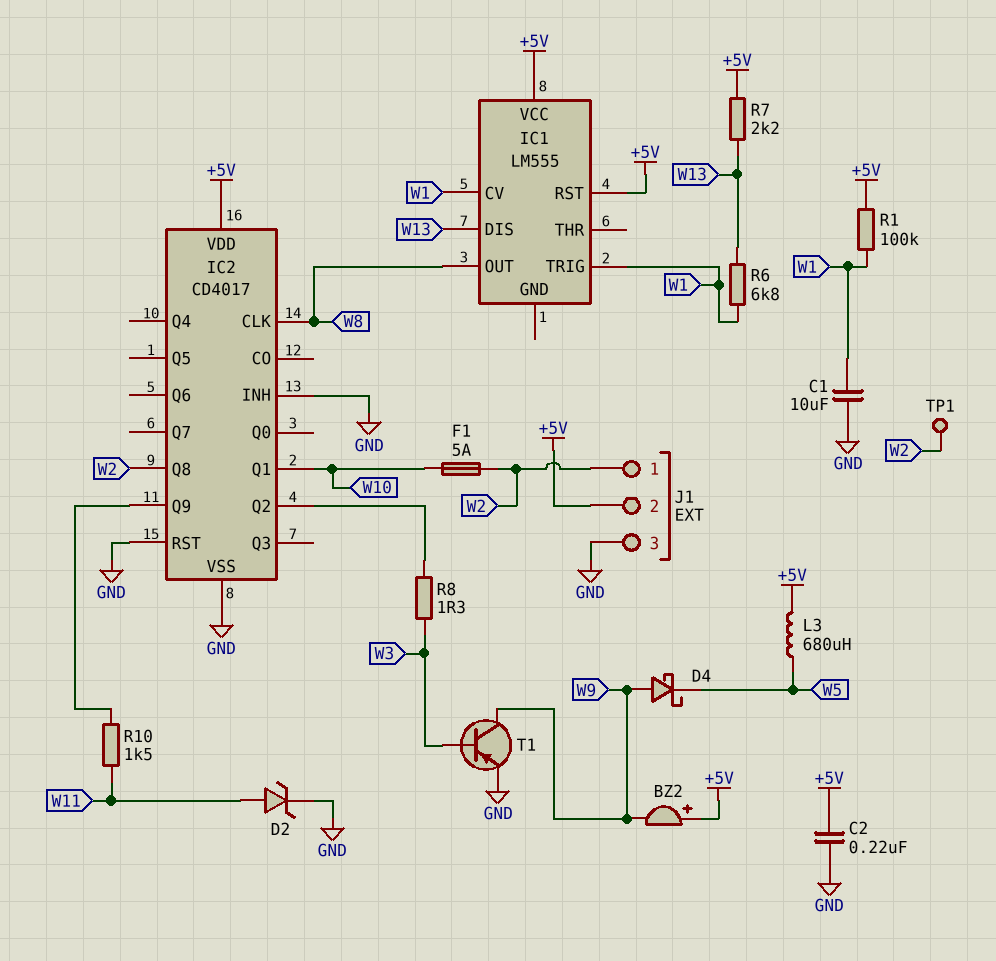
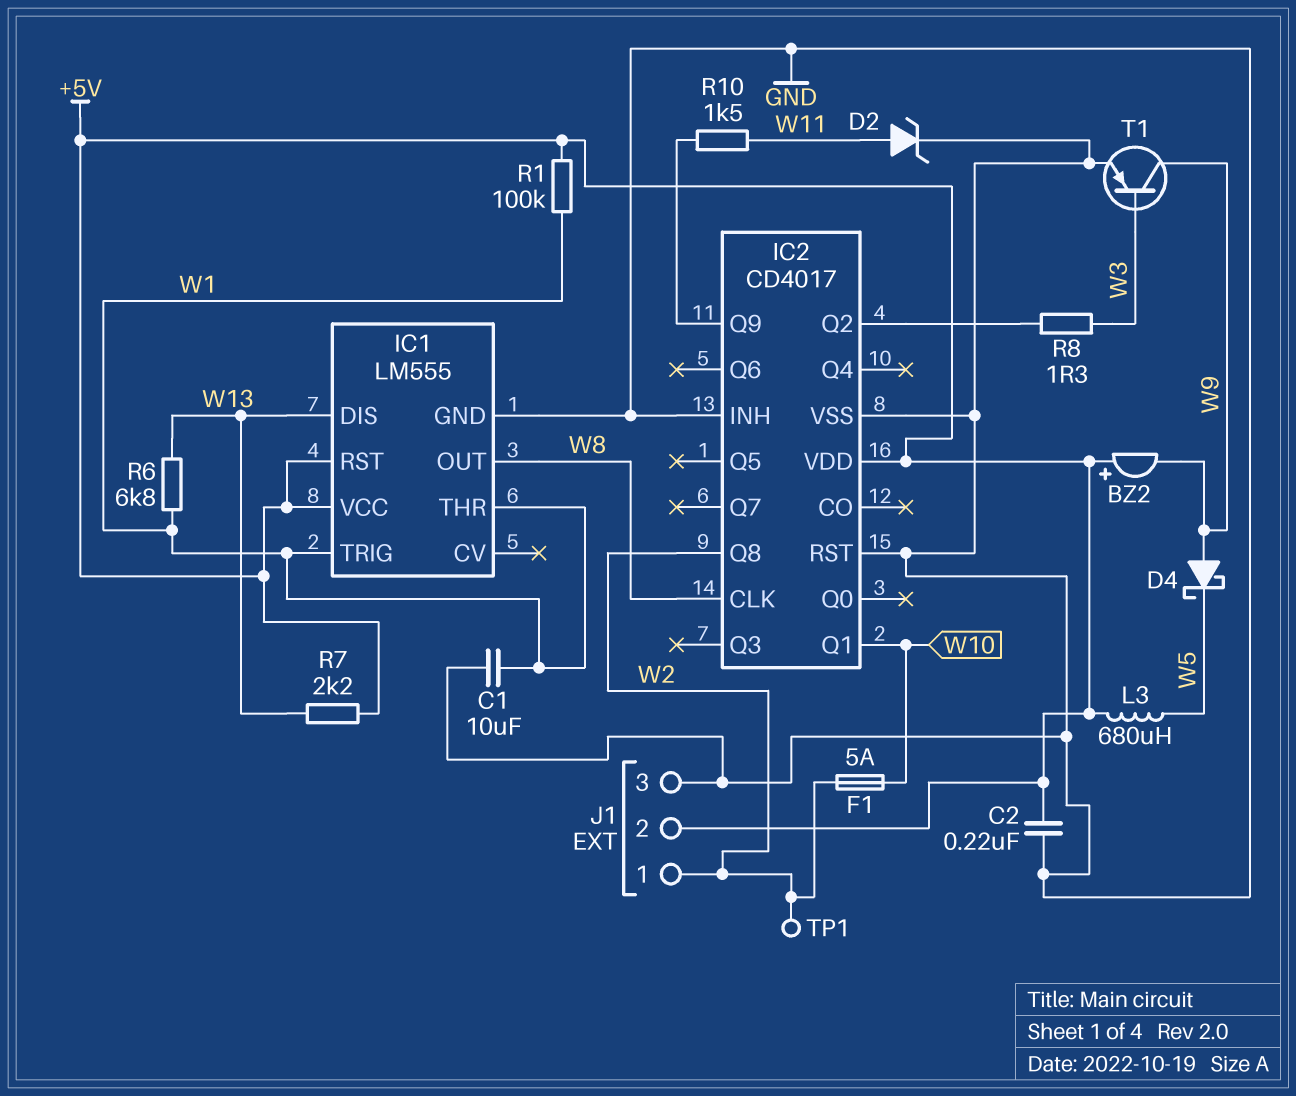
IC1 pin CV: W1 -> none
IC1 pin GND: none -> GND
IC1 pin THR: none -> W1

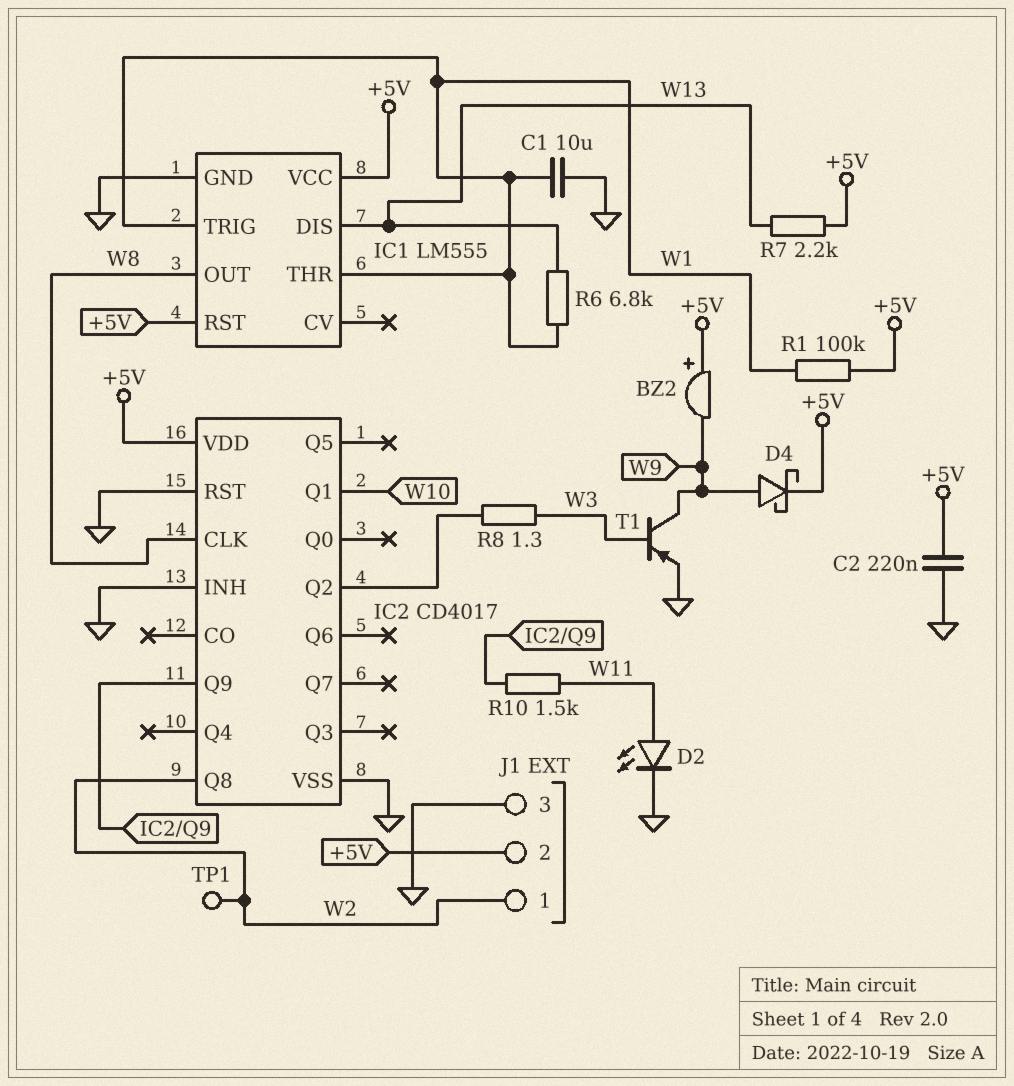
D2: zener (A W11, K GND) -> LED (A W11, K GND)
D4: schottky (A W9, K W5) -> schottky (A W9, K +5V)
F1: 5A (W2, W10) -> none
L3: 680uH (+5V, W5) -> none

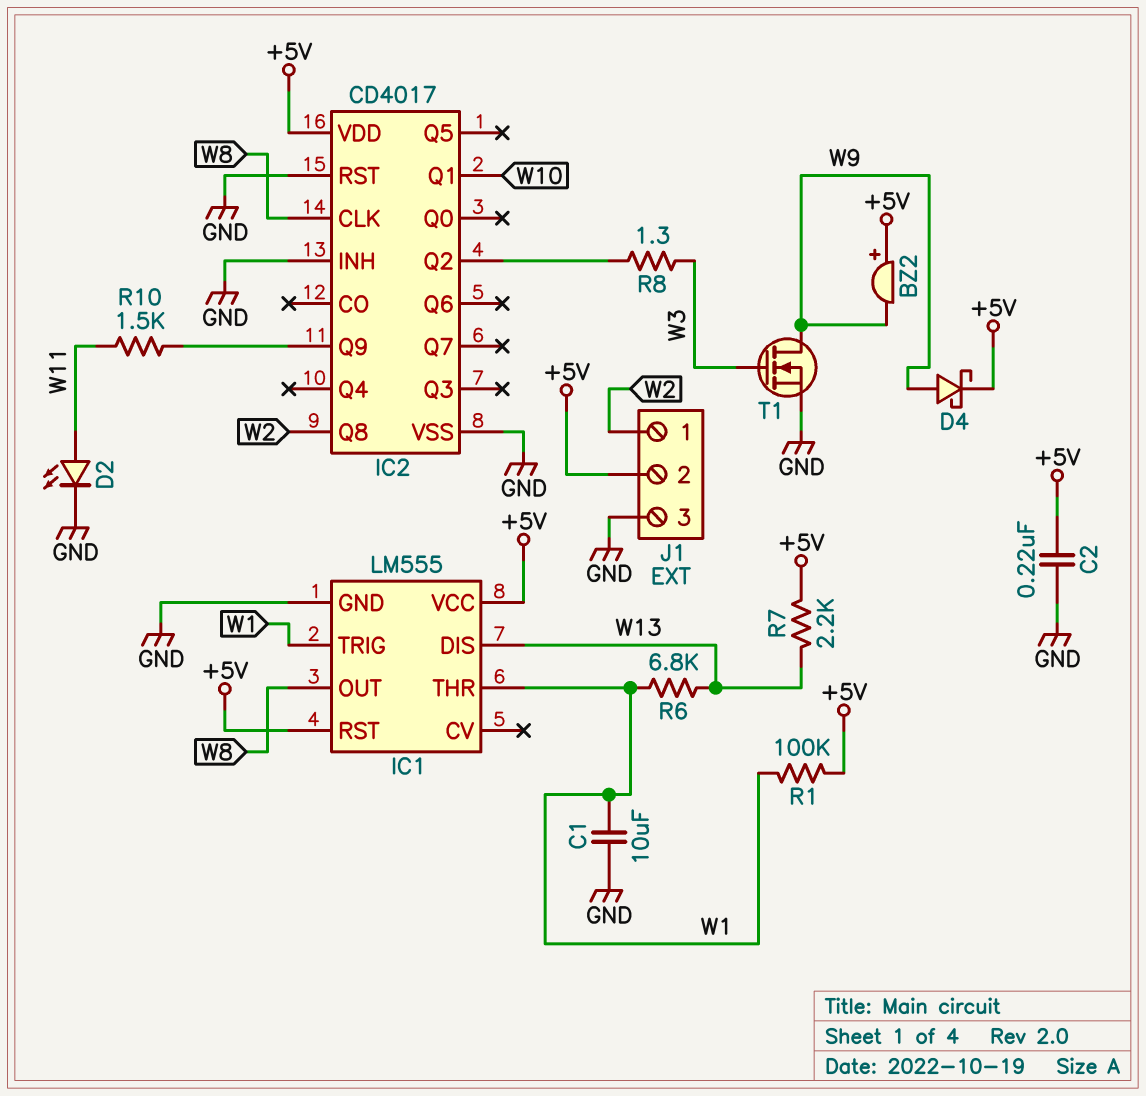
T1: PNP (B W3, C W9, E GND) -> NMOS (G W3, D W9, S GND)
TP1: test point (W2) -> none

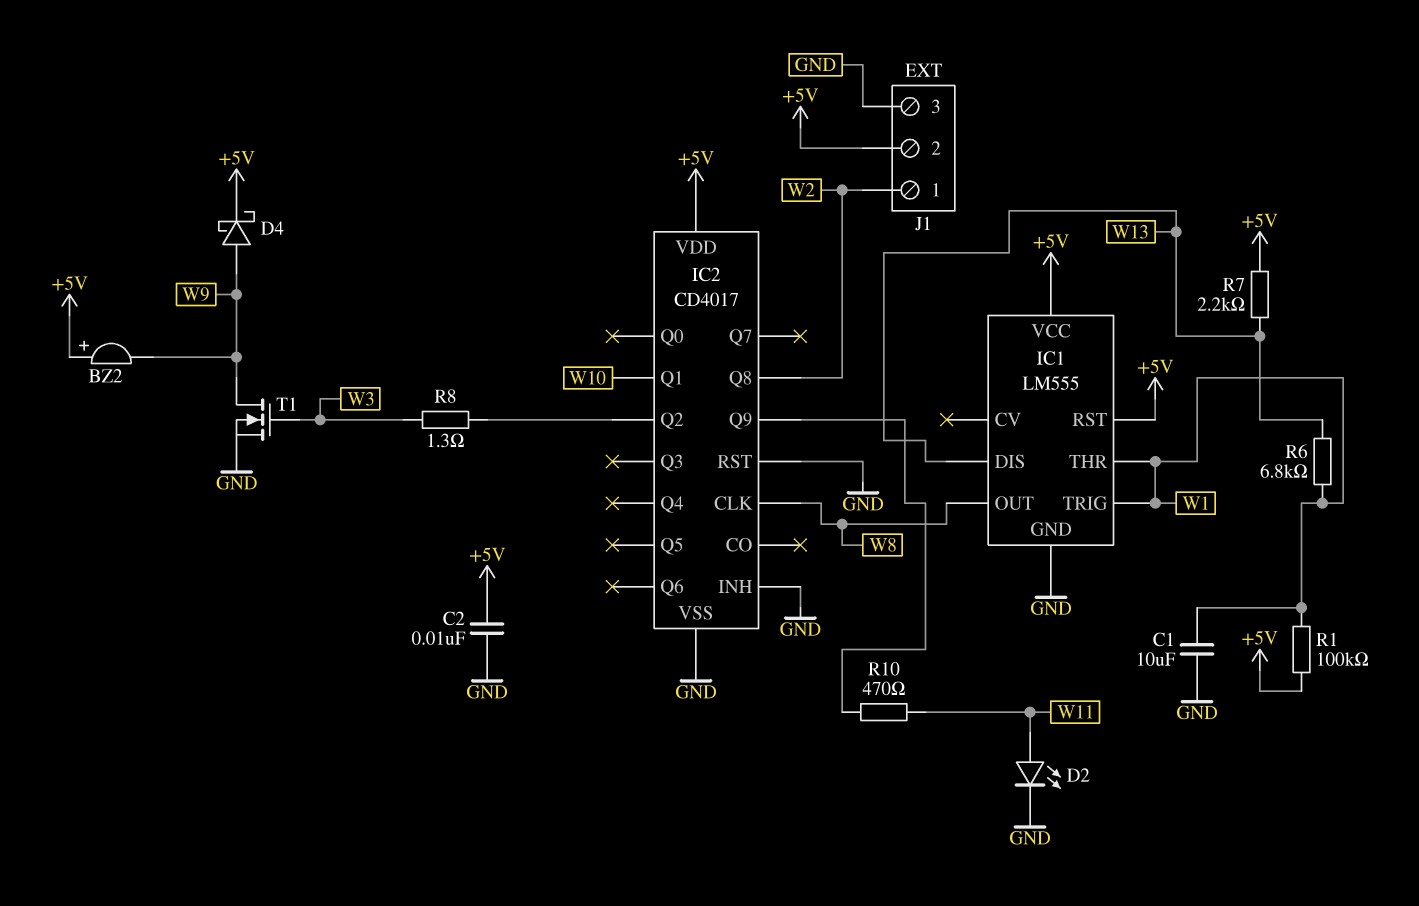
C2: 220nF (+5V, GND) -> 10nF (+5V, GND)
R10: 1.5k (IC2/Q9, W11) -> 470 (IC2/Q9, W11)

